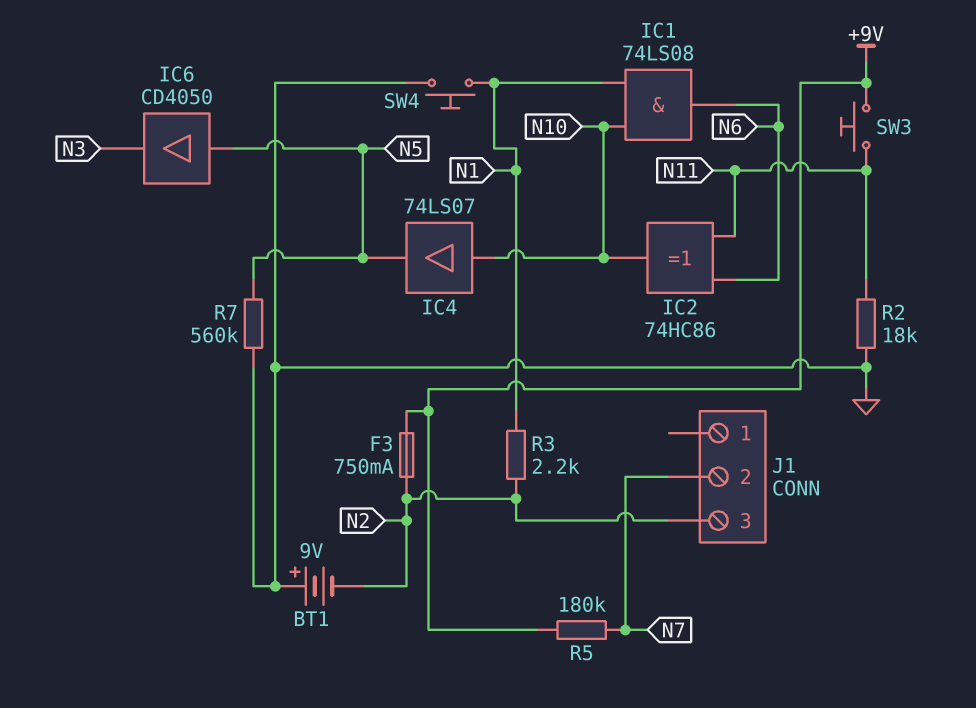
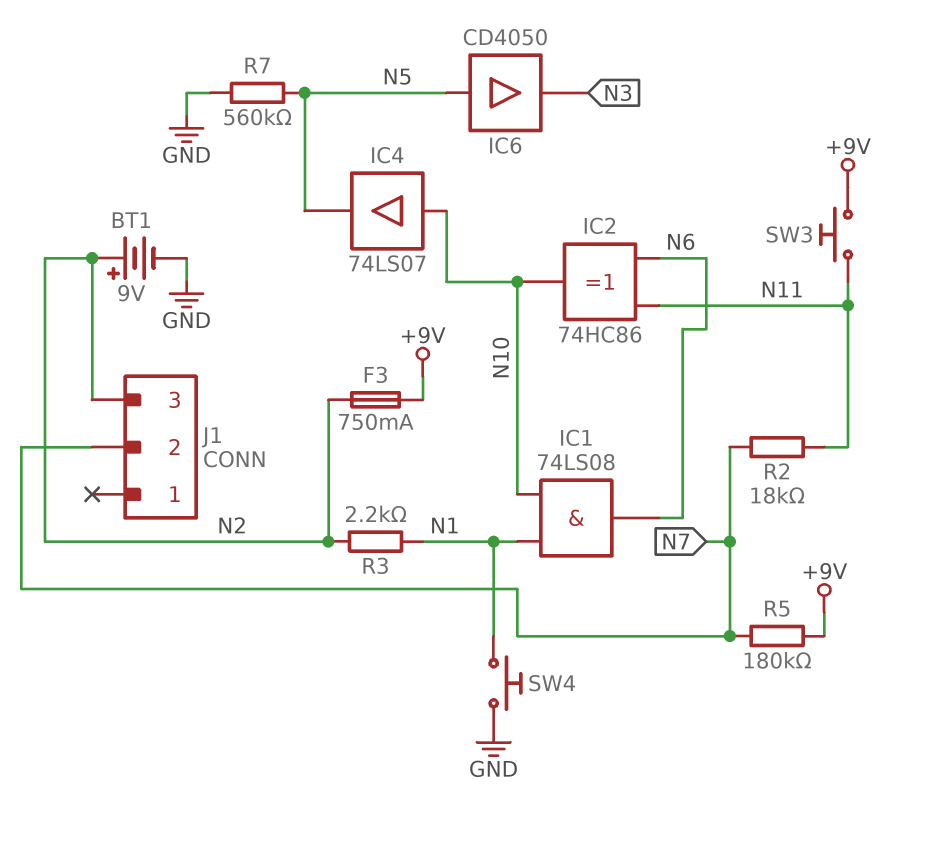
BT1: 9V (plus GND, minus N2) -> 9V (plus N2, minus GND)
R2: 18k (GND, N11) -> 18k (N7, N11)

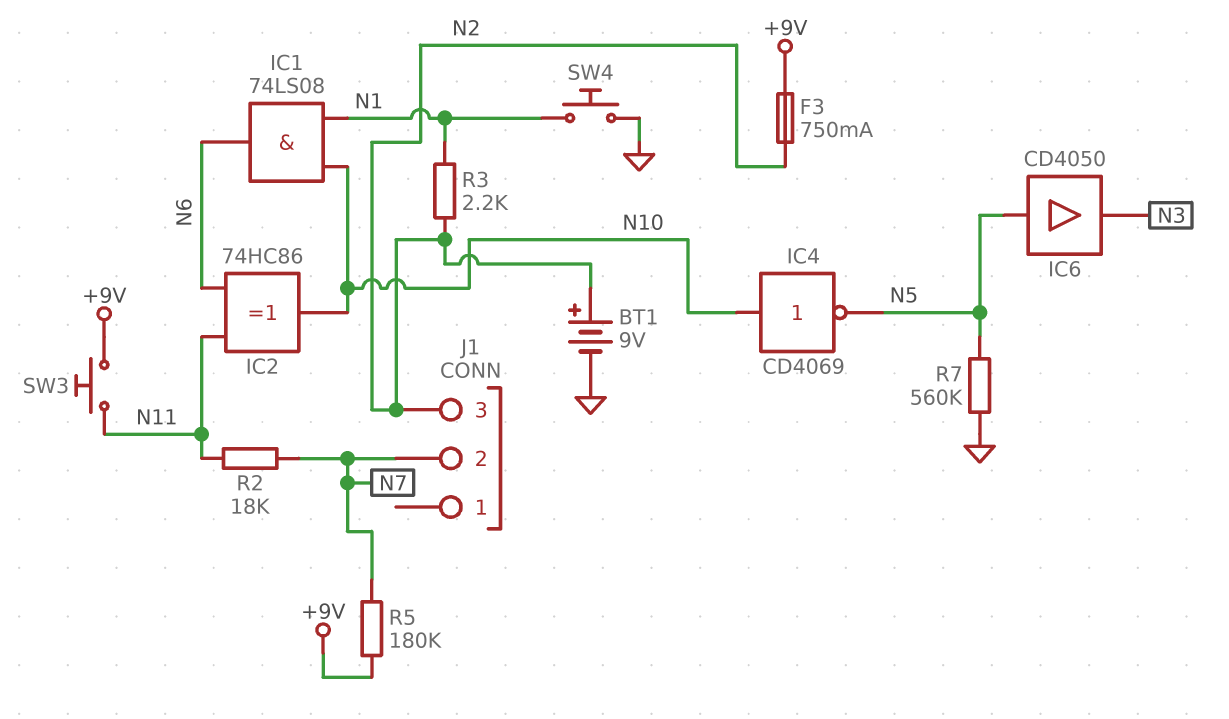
IC4: buffer 74LS07 (in N10, out N5) -> NOT CD4069 (in N10, out N5)

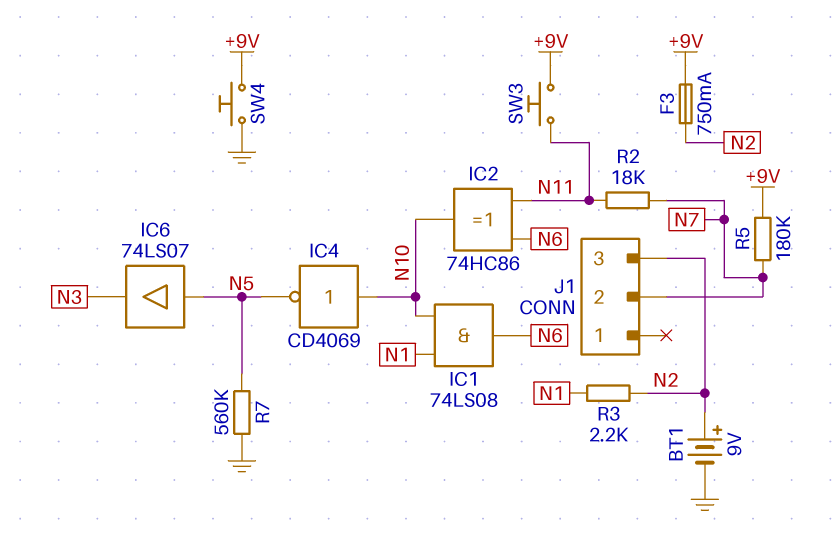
IC6: buffer CD4050 (in N5, out N3) -> buffer 74LS07 (in N5, out N3)
SW4: button (GND, N1) -> button (+9V, GND)

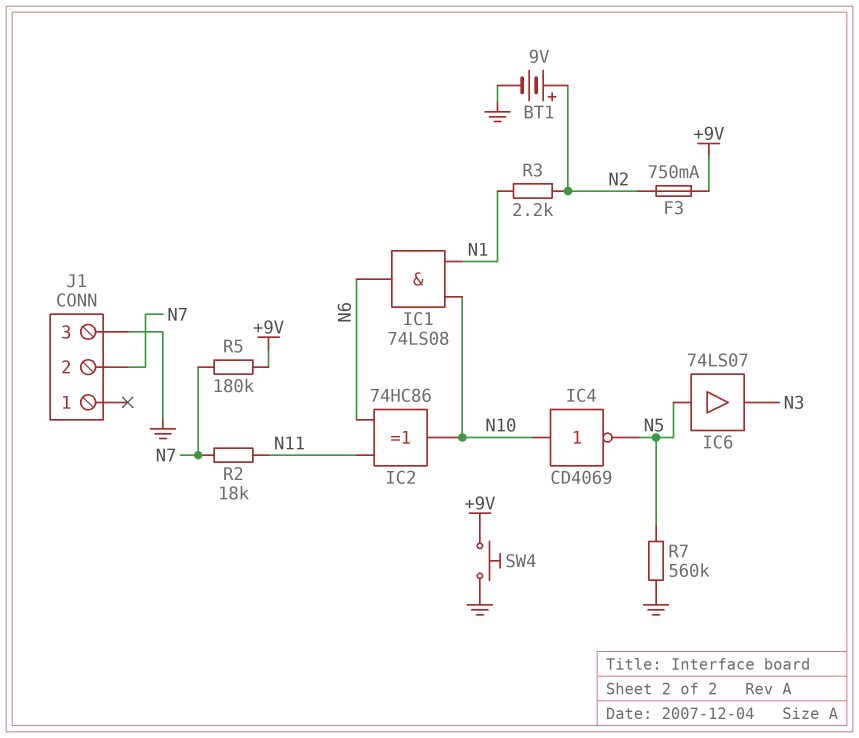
J1 pin 3: N2 -> GND
SW3: button (+9V, N11) -> none

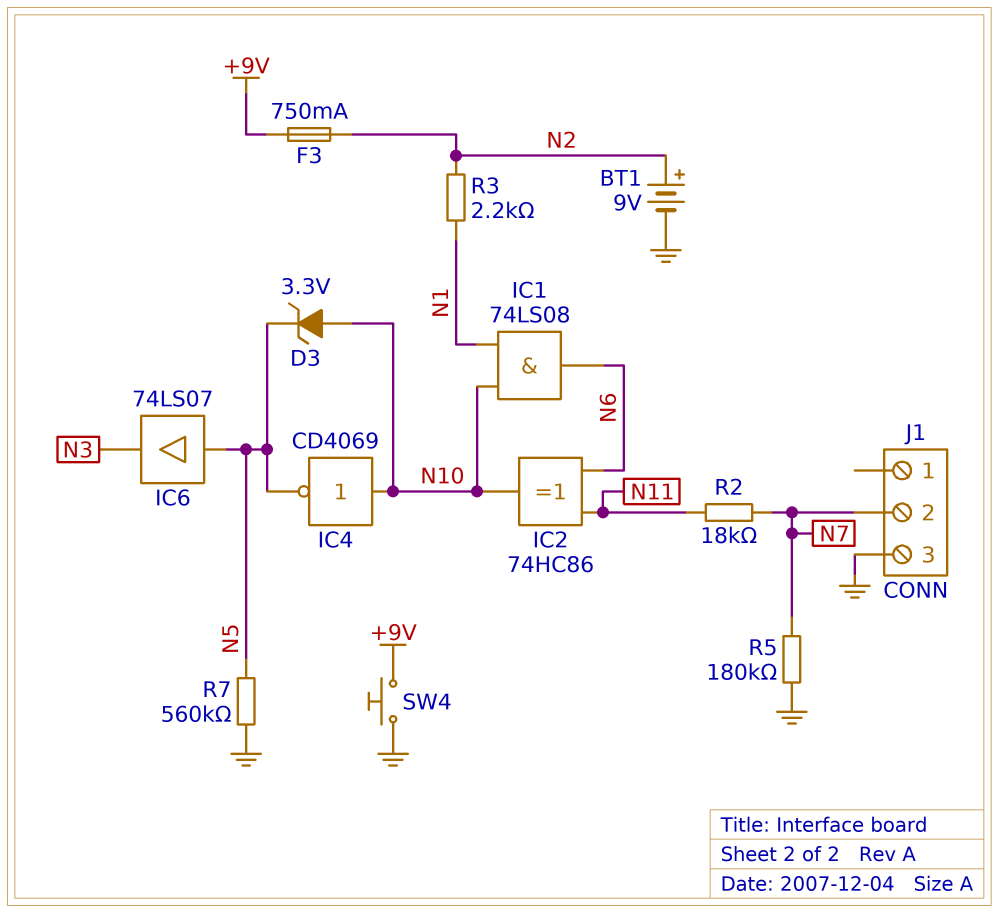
D3: none -> zener 3.3V (A N10, K N5)
R5: 180k (+9V, N7) -> 180k (GND, N7)

